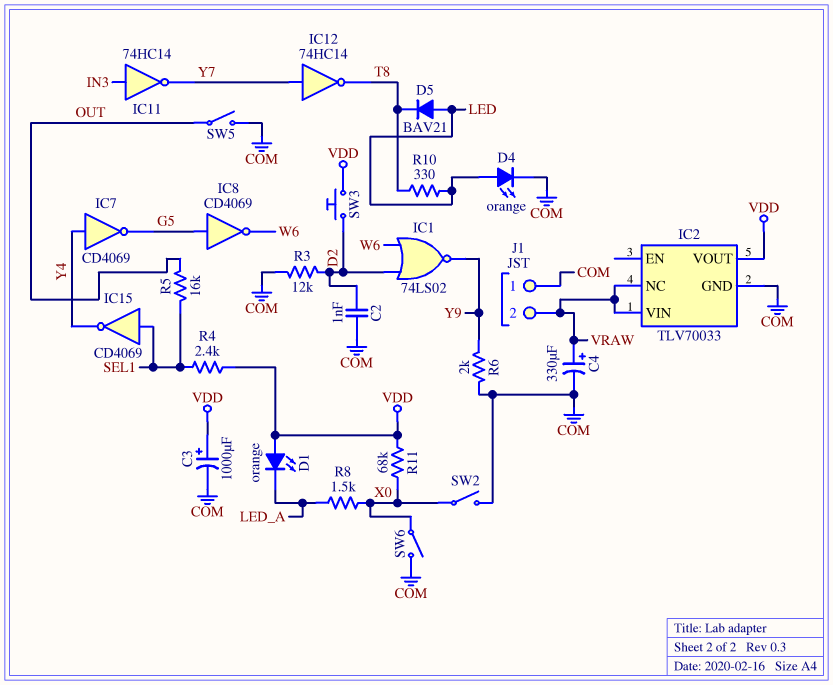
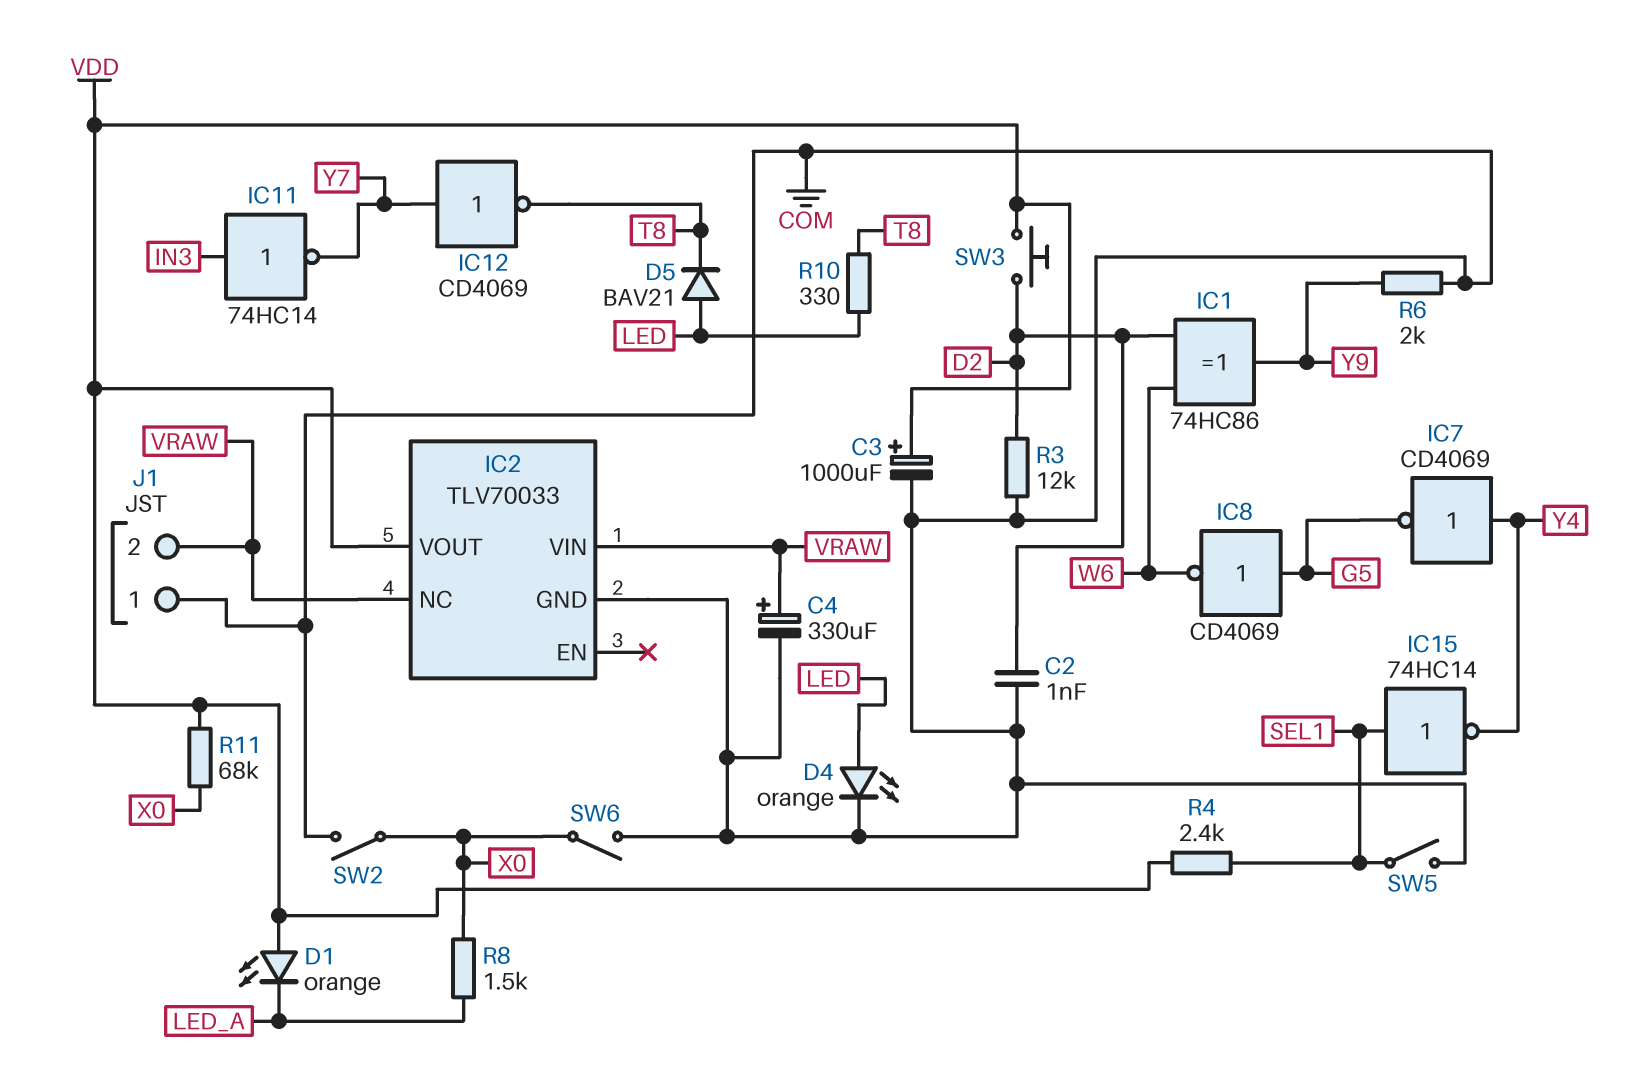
IC1: NOR 74LS02 (in D2, in W6, out Y9) -> XOR 74HC86 (in D2, in W6, out Y9)
IC12: NOT 74HC14 (in Y7, out T8) -> NOT CD4069 (in Y7, out T8)
IC15: NOT CD4069 (in SEL1, out Y4) -> NOT 74HC14 (in SEL1, out Y4)
R5: 16k (OUT, SEL1) -> none
SW5: switch (COM, OUT) -> switch (COM, SEL1)

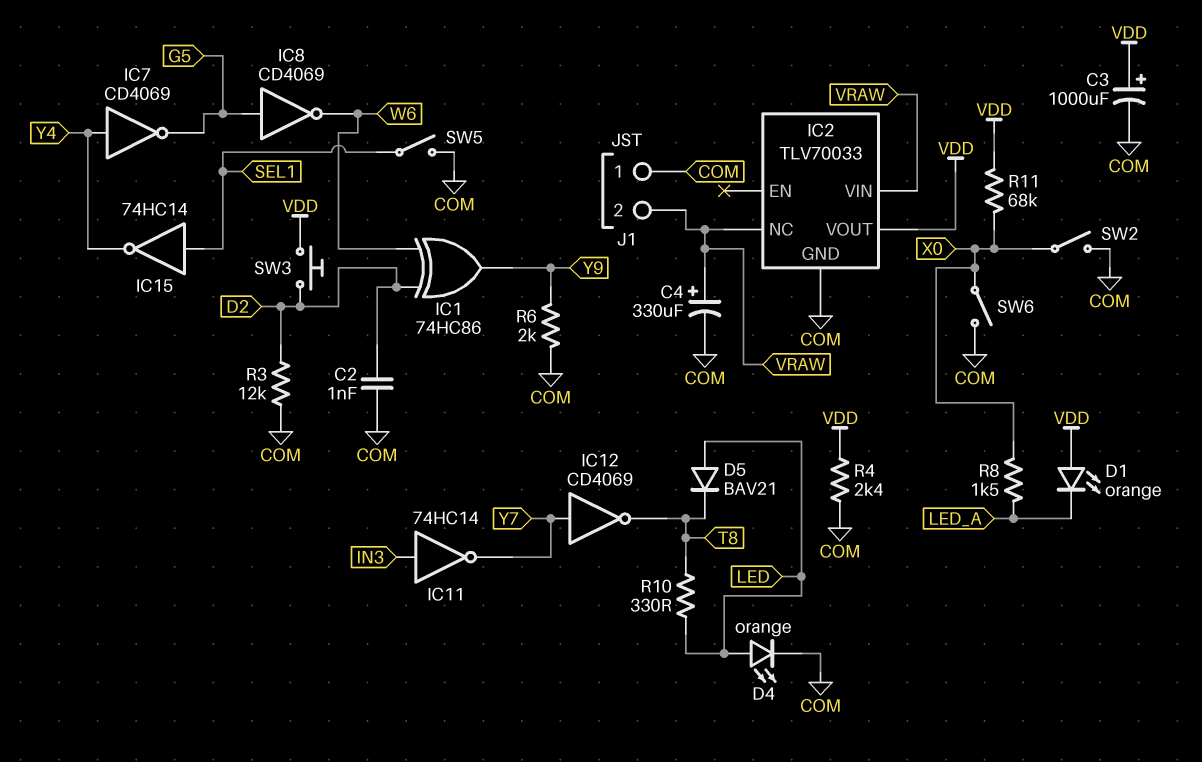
R4: 2.4k (SEL1, VDD) -> 2.4k (COM, VDD)

